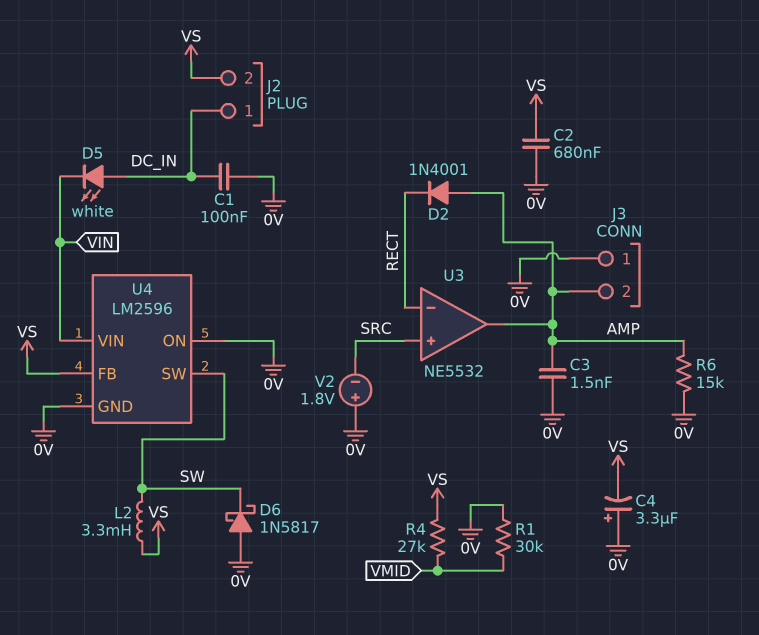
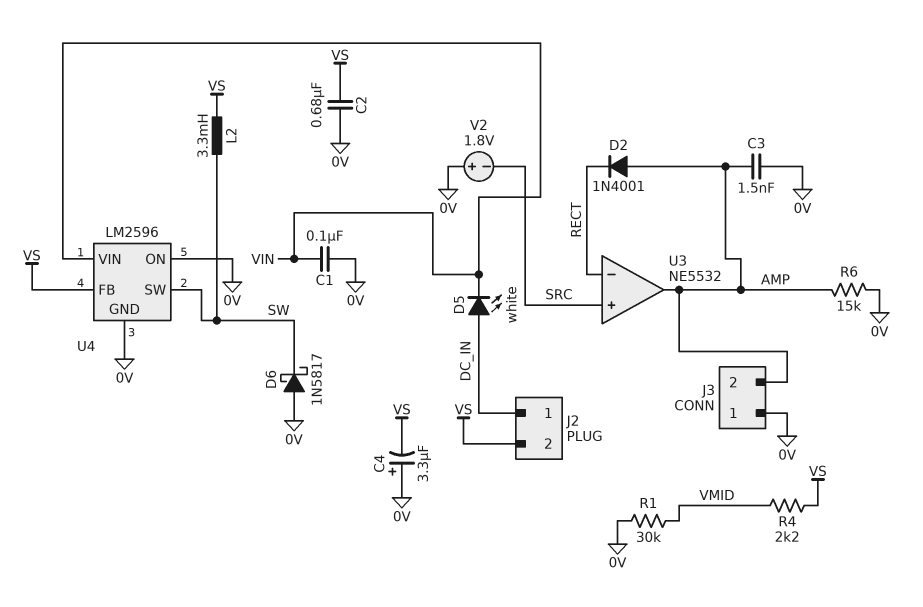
C1: 100nF (0V, DC_IN) -> 100nF (0V, VIN)
R4: 27k (VMID, VS) -> 2.2k (VMID, VS)

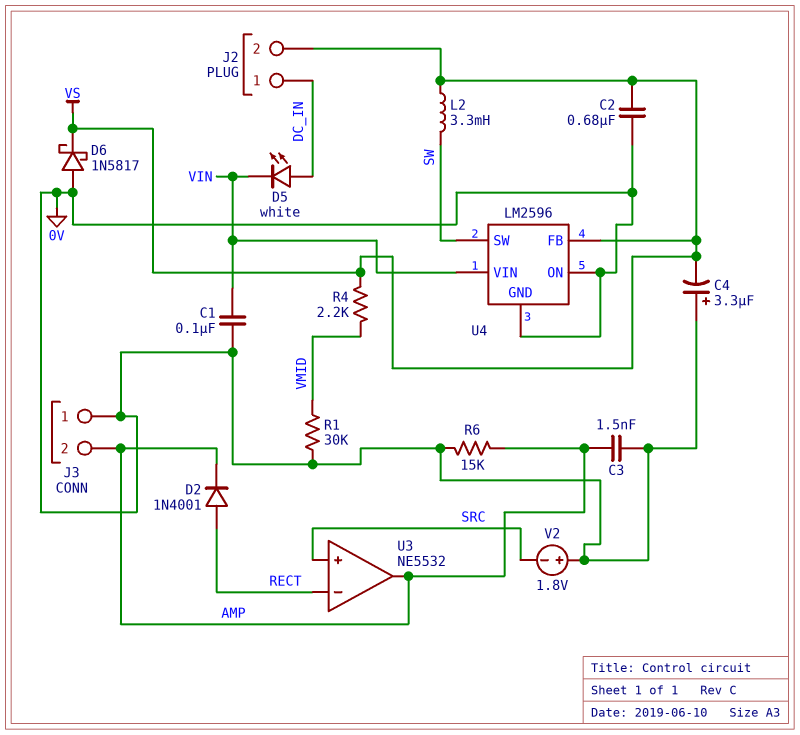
D2: diode 1N4001 (A AMP, K RECT) -> diode 1N4001 (A RECT, K AMP)
D6: schottky 1N5817 (A 0V, K SW) -> schottky 1N5817 (A 0V, K VS)

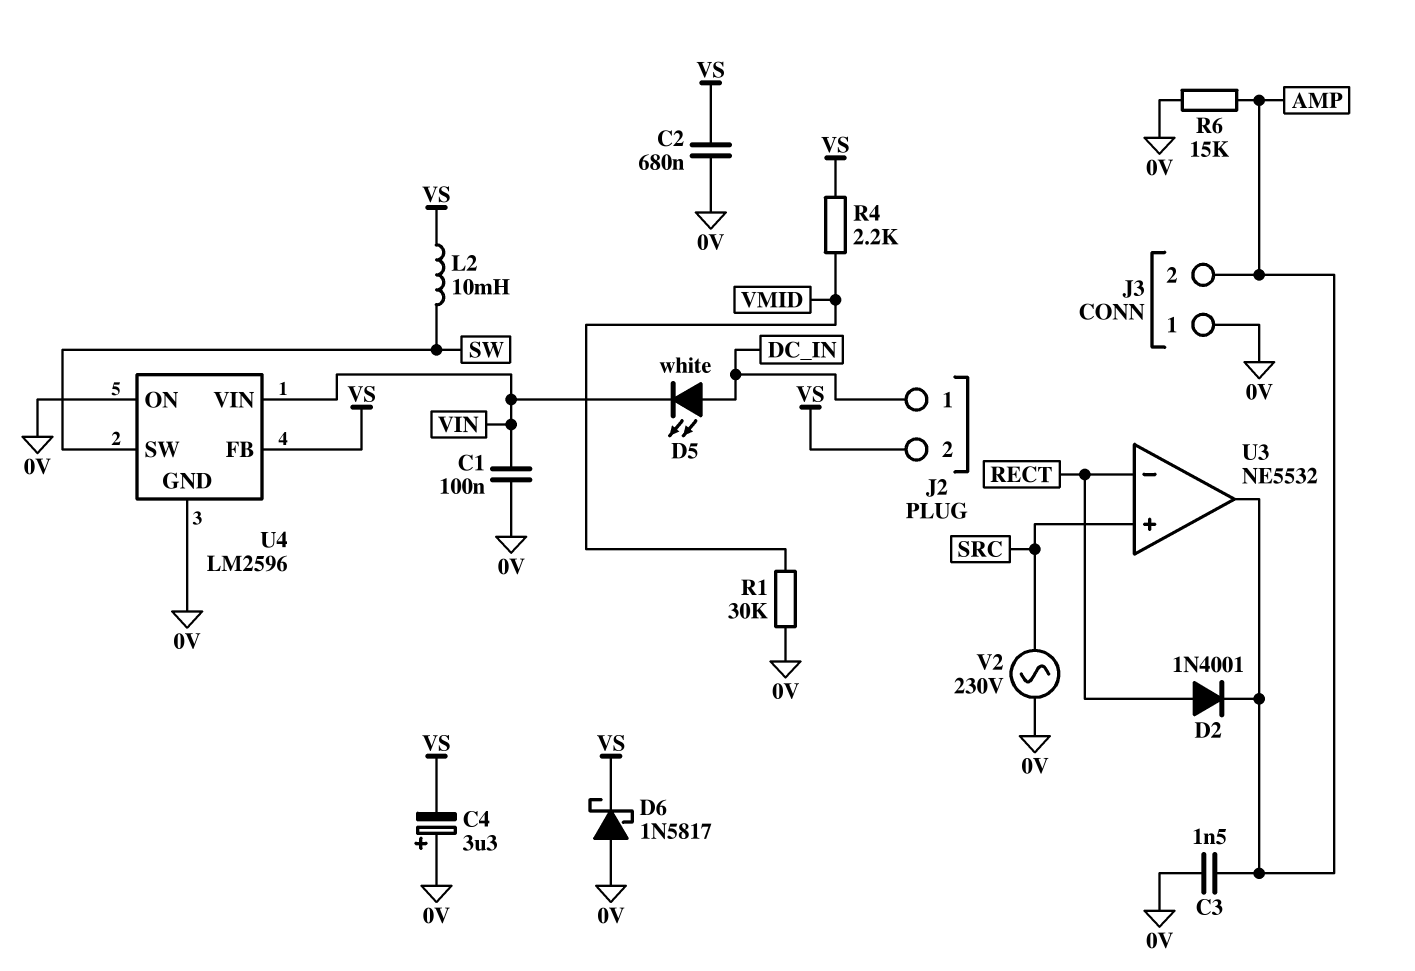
L2: 3.3mH (SW, VS) -> 10mH (SW, VS)
V2: 1.8V (plus 0V, minus SRC) -> AC 230V (0V, SRC)

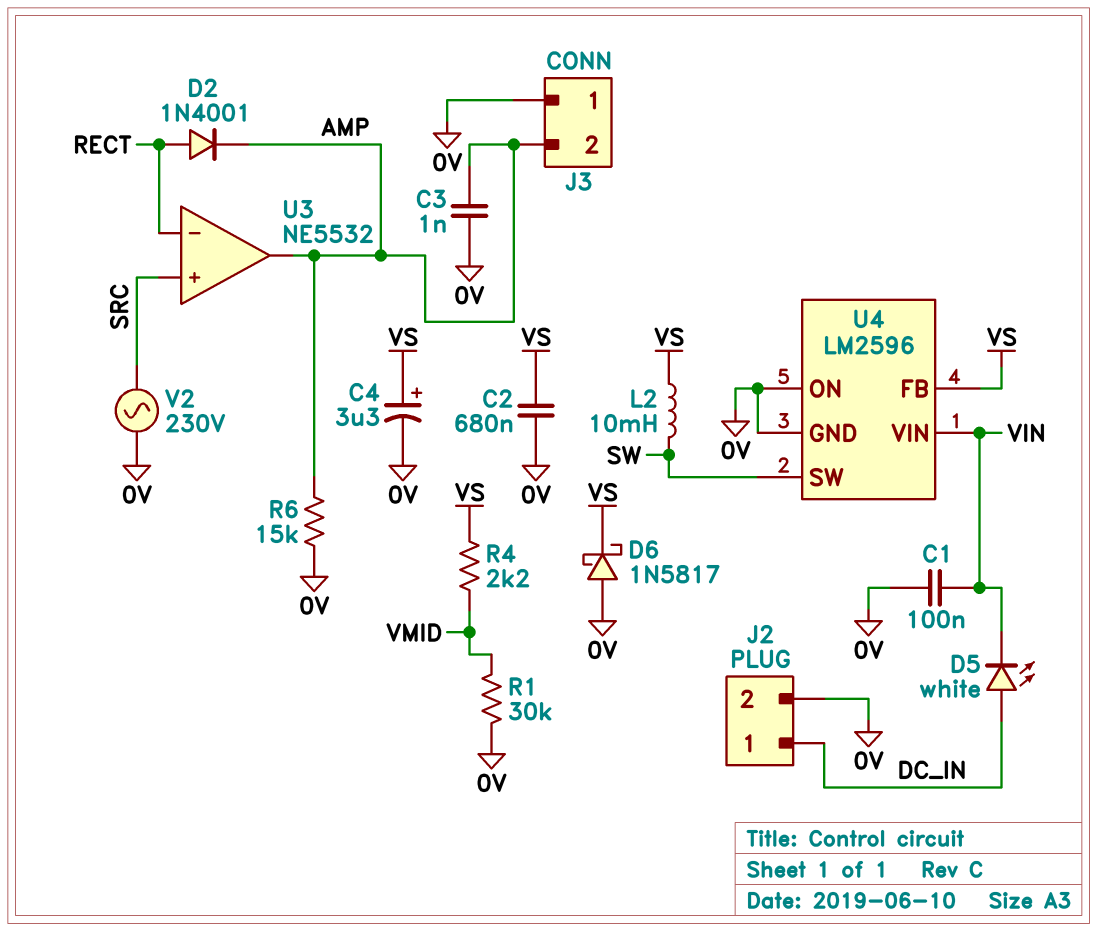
C3: 1.5nF (0V, AMP) -> 1nF (0V, AMP)
C4: 3.3uF (plus 0V, minus VS) -> 3.3uF (plus VS, minus 0V)
J2 pin 2: VS -> 0V

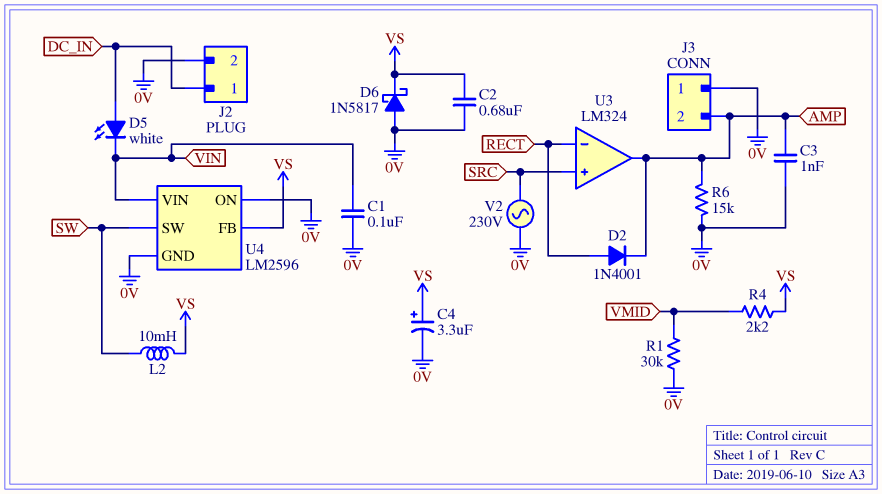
U3: NE5532 -> LM324

